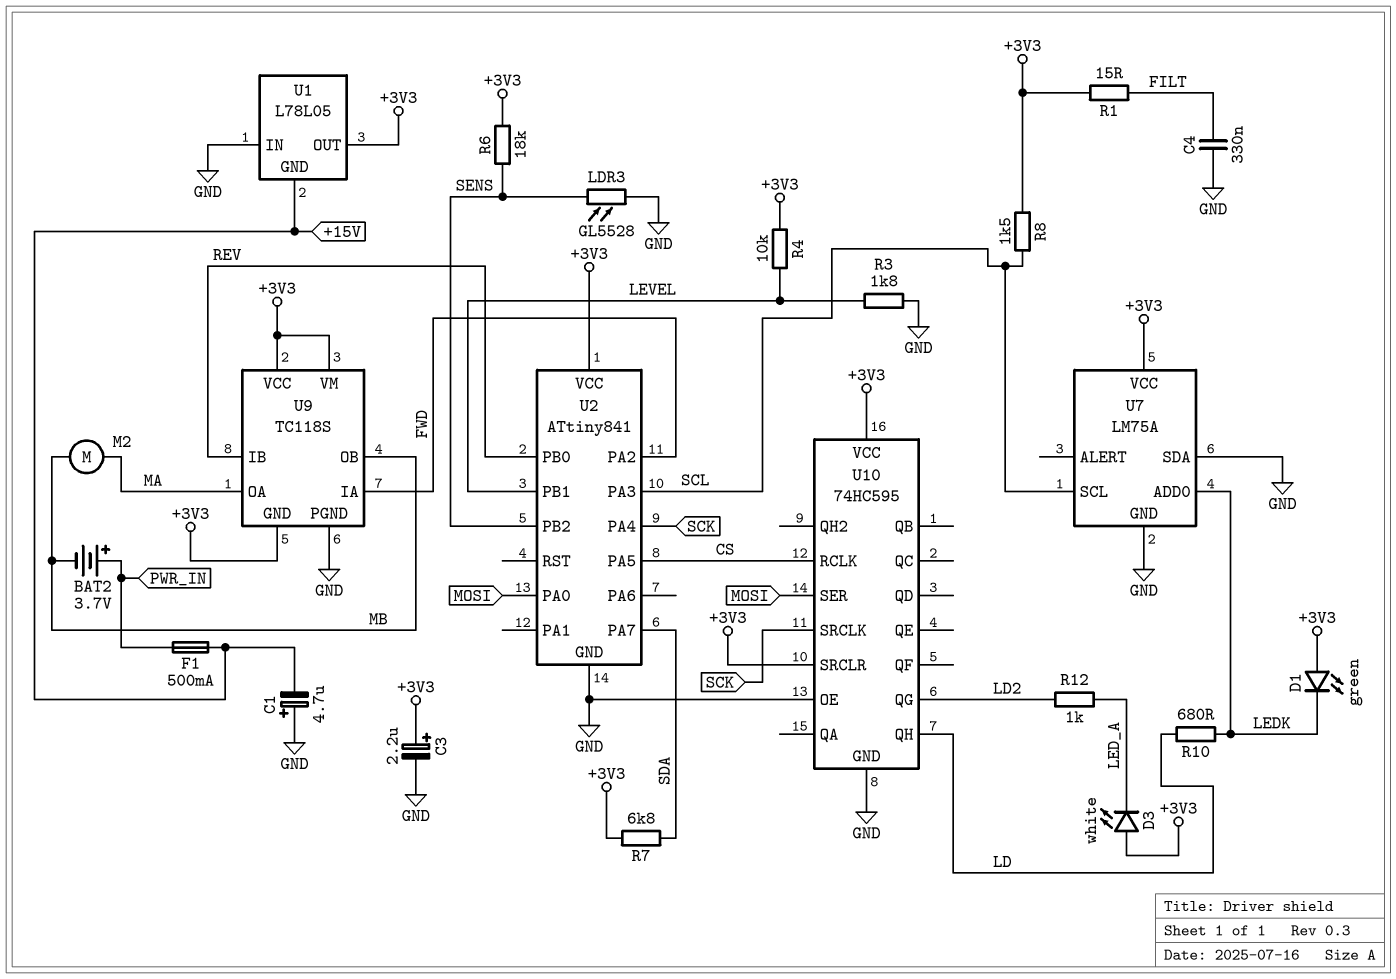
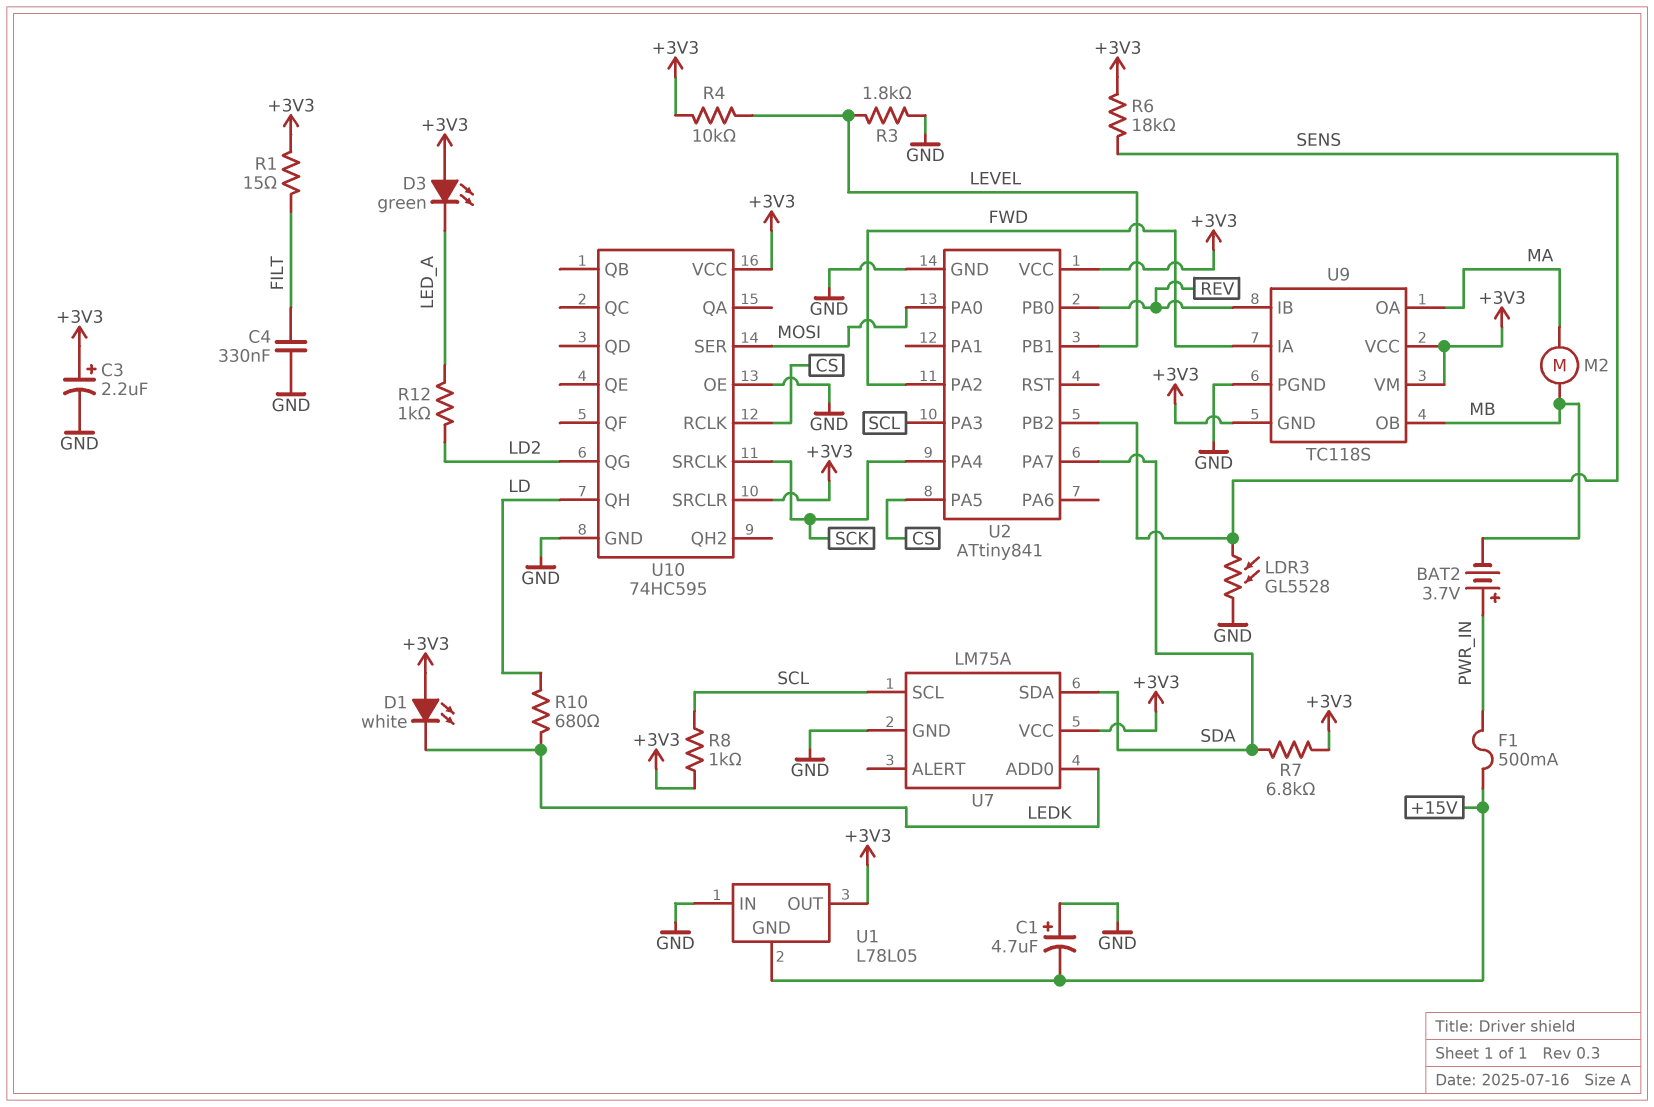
D1: LED green (A +3V3, K LEDK) -> LED white (A +3V3, K LEDK)
D3: LED white (A +3V3, K LED_A) -> LED green (A +3V3, K LED_A)
R8: 1.5k (+3V3, SCL) -> 1k (+3V3, SCL)
U7 pin SDA: GND -> SDA

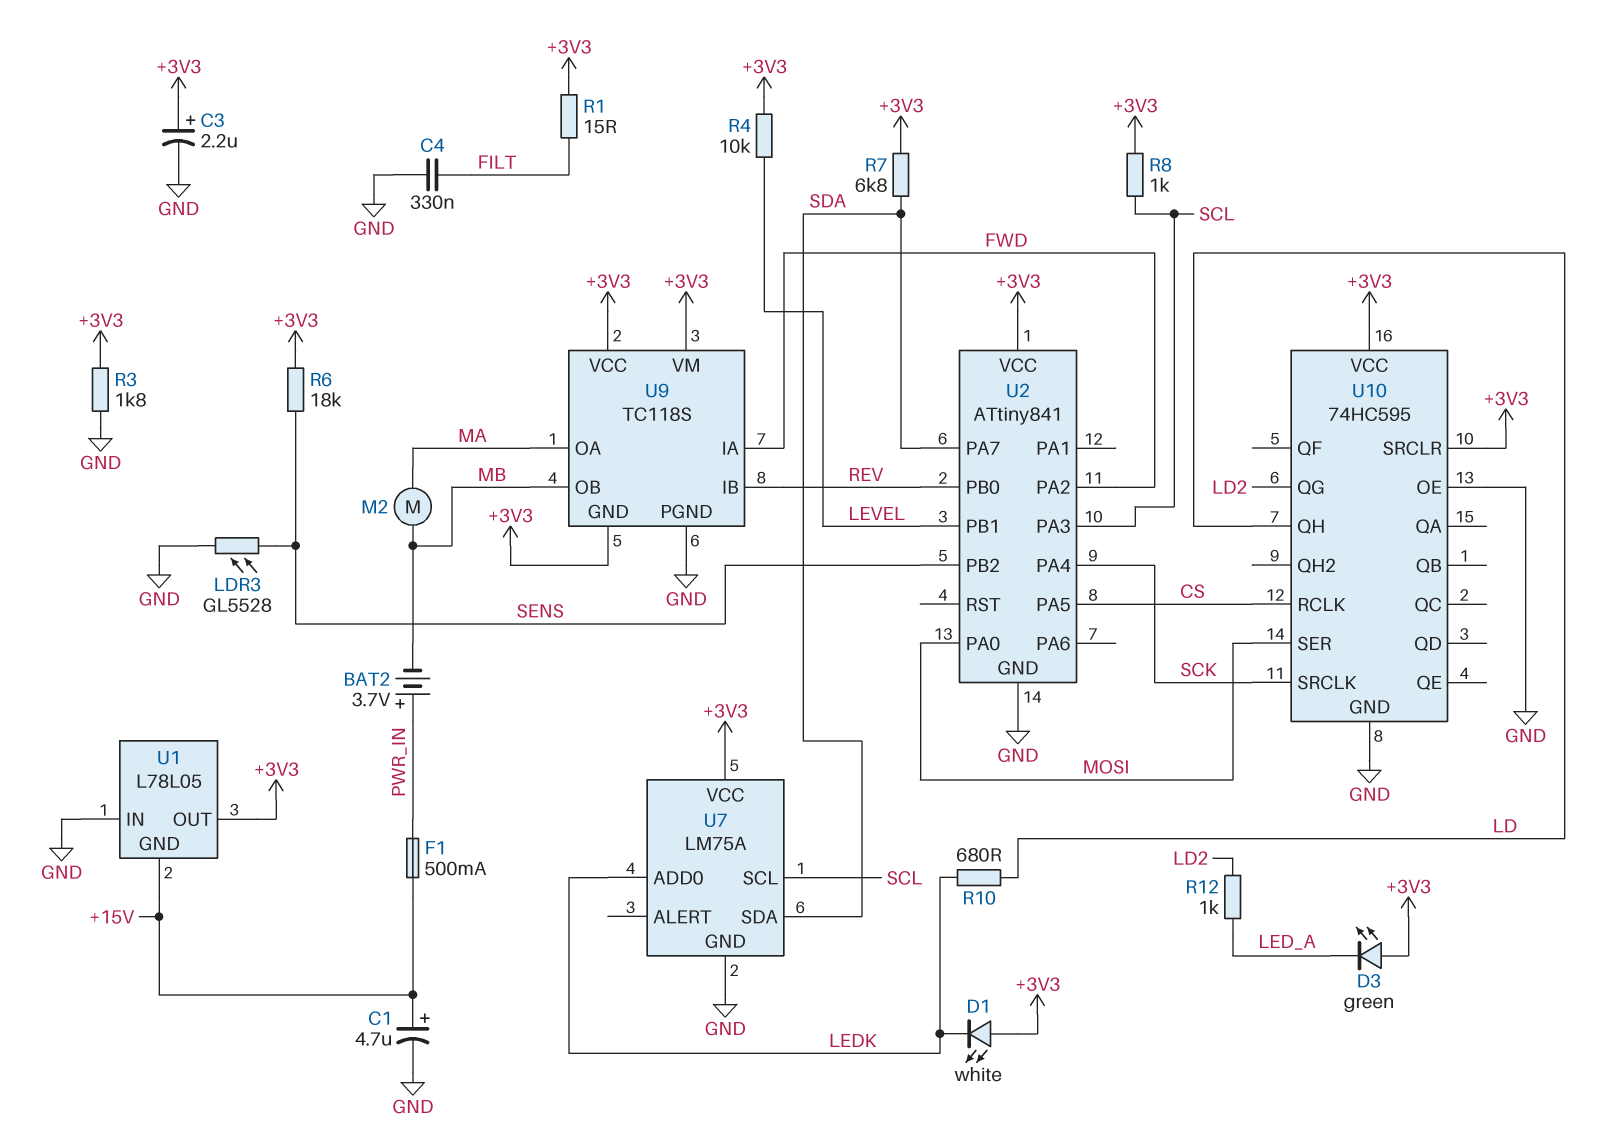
C1: 4.7uF (plus GND, minus +15V) -> 4.7uF (plus +15V, minus GND)
R3: 1.8k (GND, LEVEL) -> 1.8k (+3V3, GND)

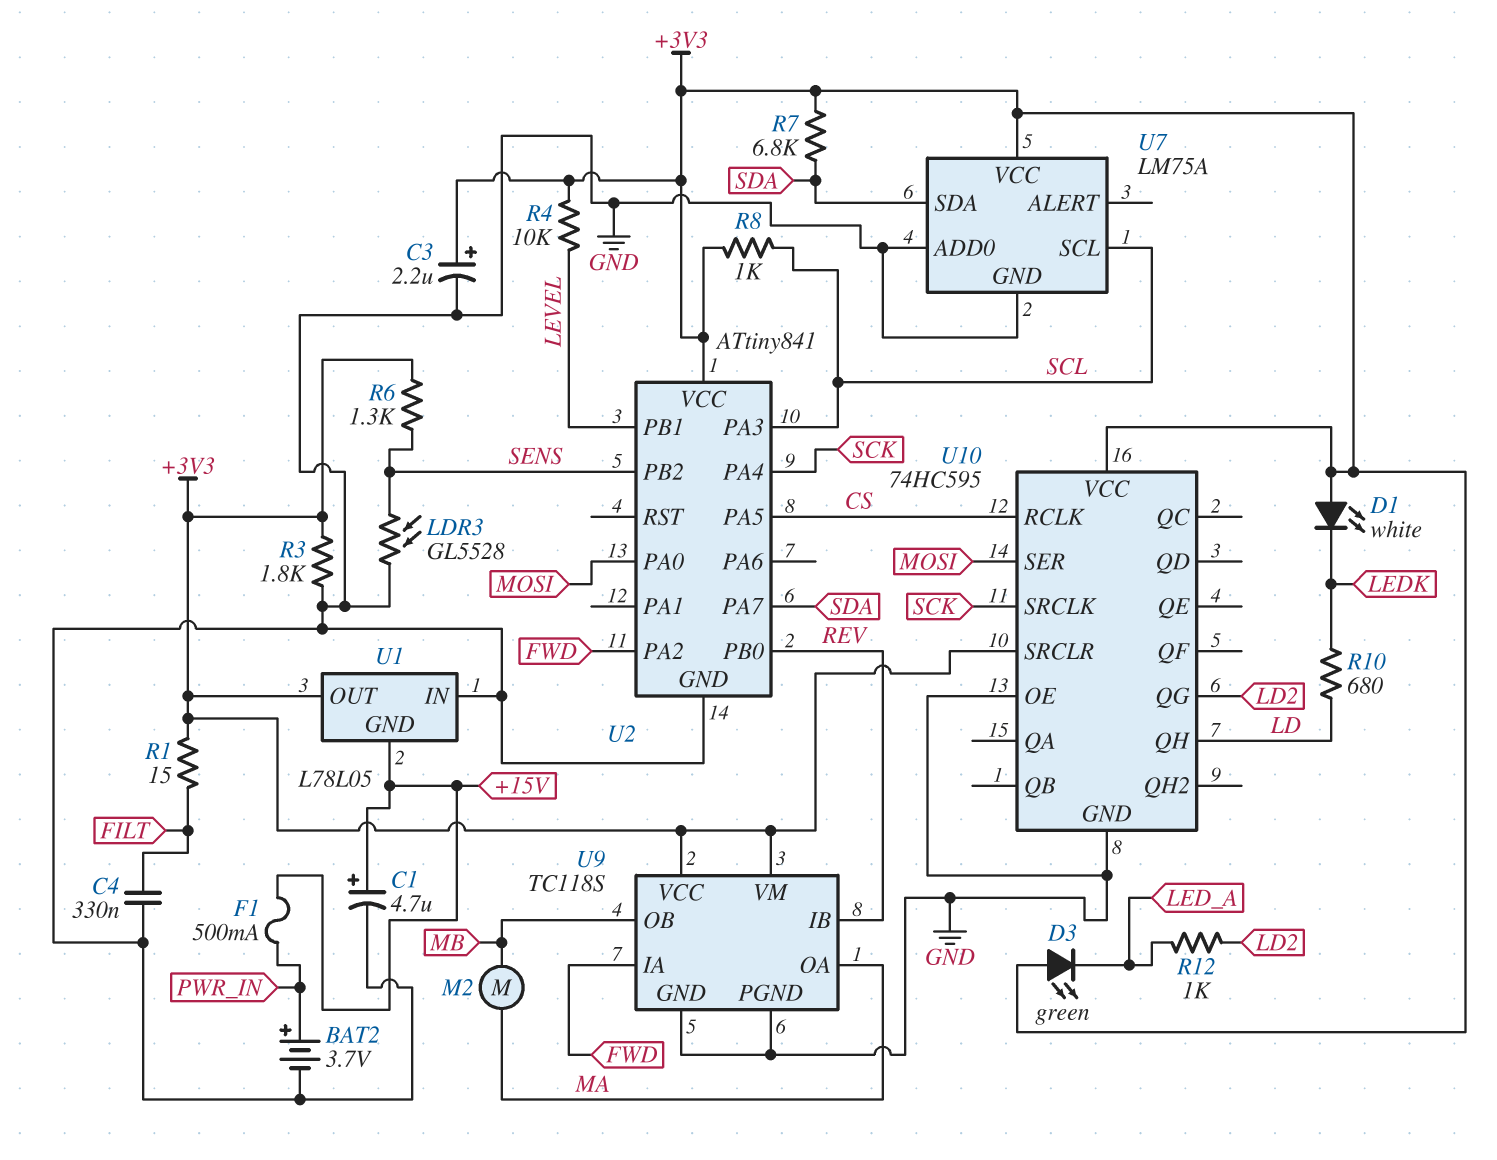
BAT2: 3.7V (plus PWR_IN, minus MB) -> 3.7V (plus PWR_IN, minus GND)
R6: 18k (+3V3, SENS) -> 1.3k (+3V3, SENS)
U7 pin ADD0: LEDK -> GND
U9 pin GND: +3V3 -> GND

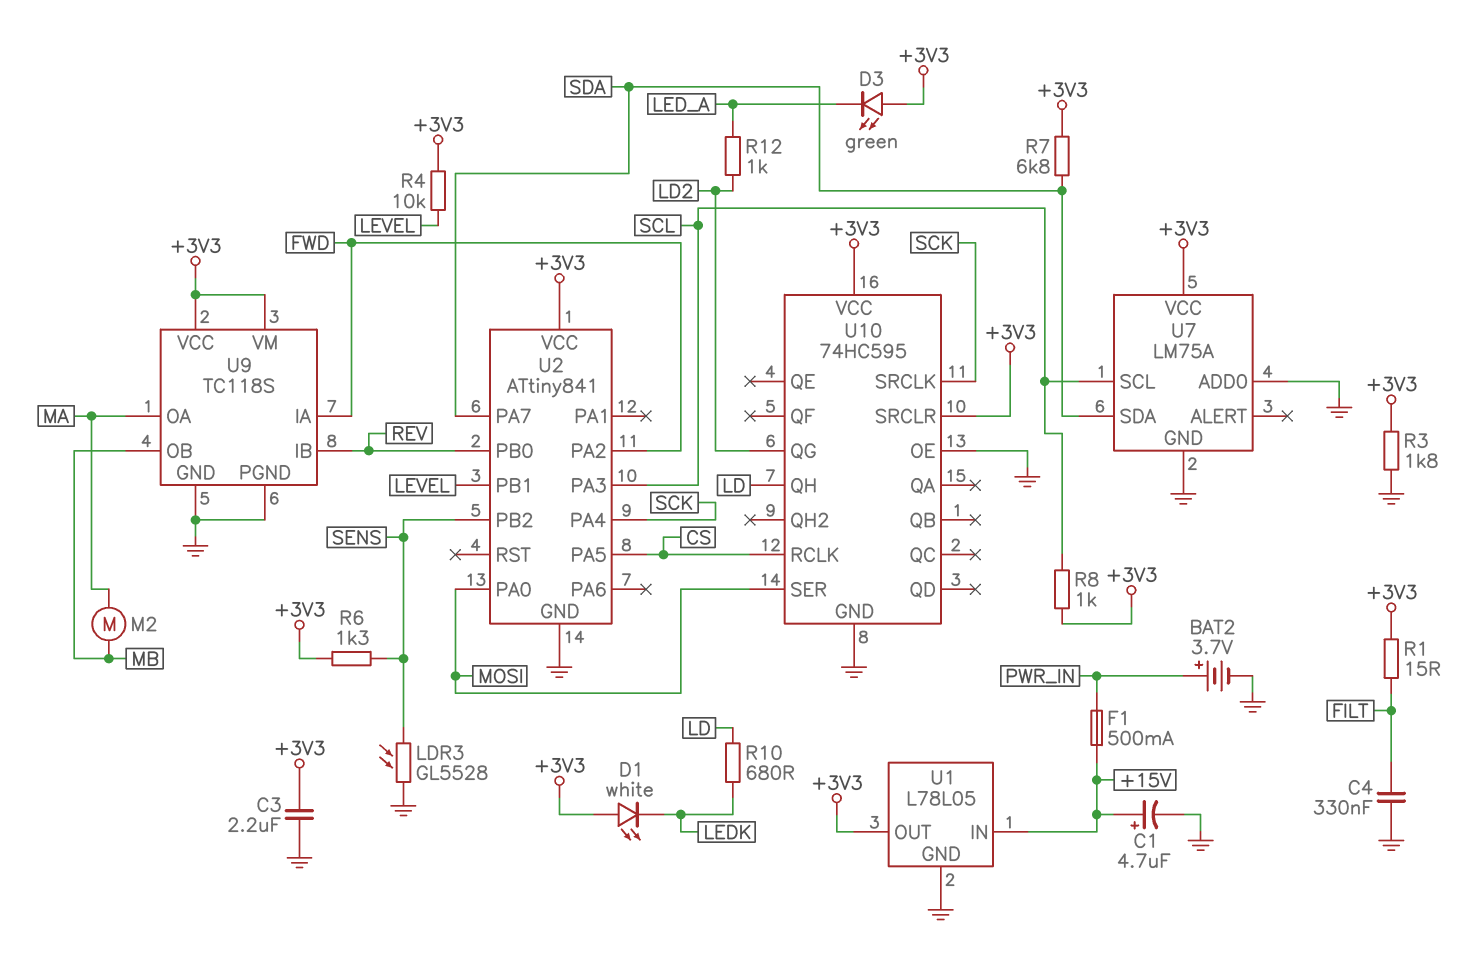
C3: 2.2uF (plus +3V3, minus GND) -> 2.2uF (+3V3, GND)
U1 pin GND: +15V -> GND
U1 pin IN: GND -> +15V

